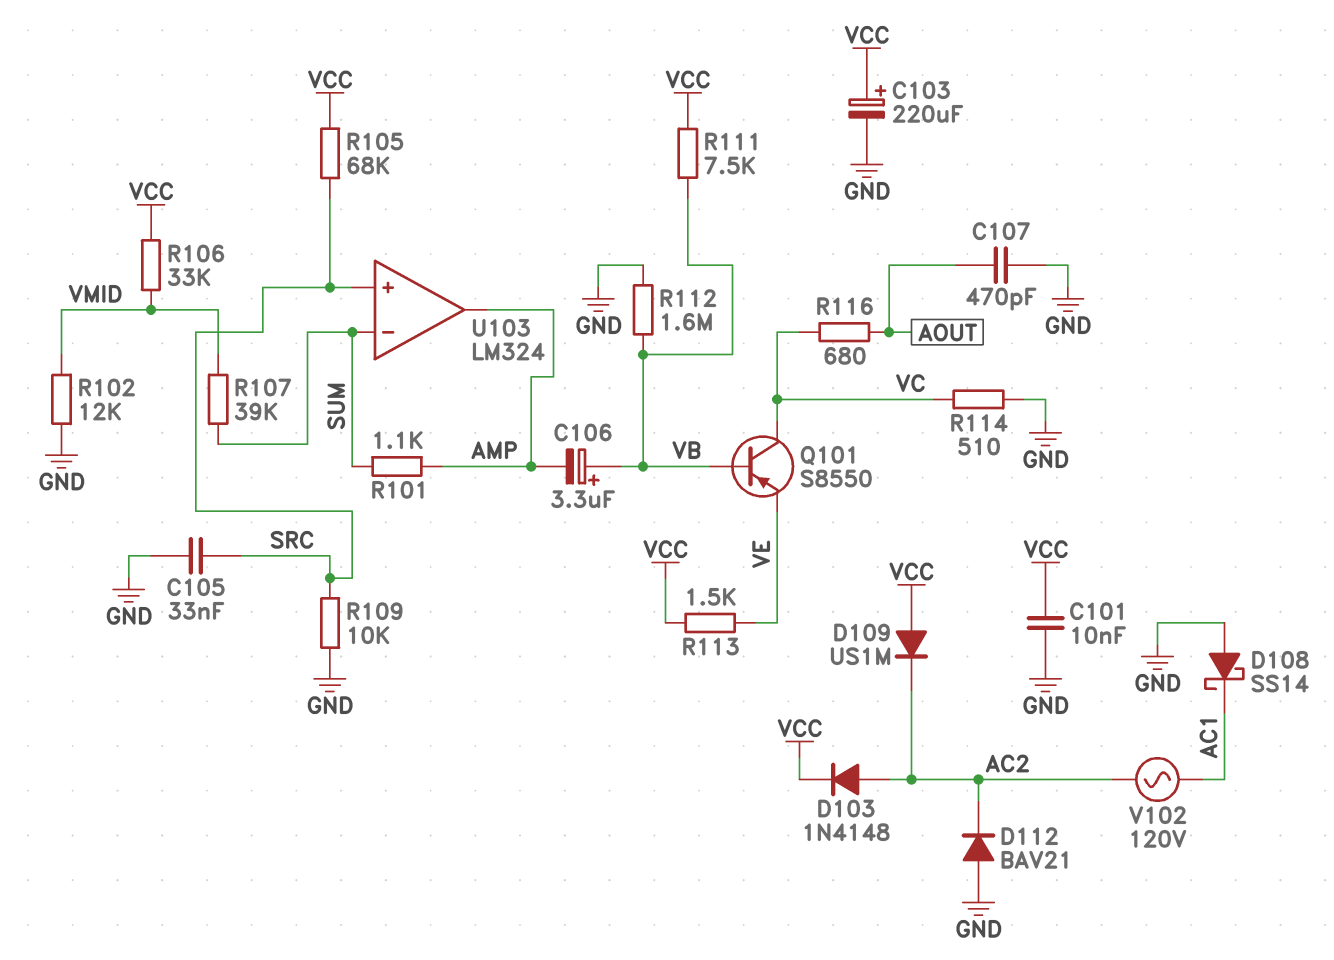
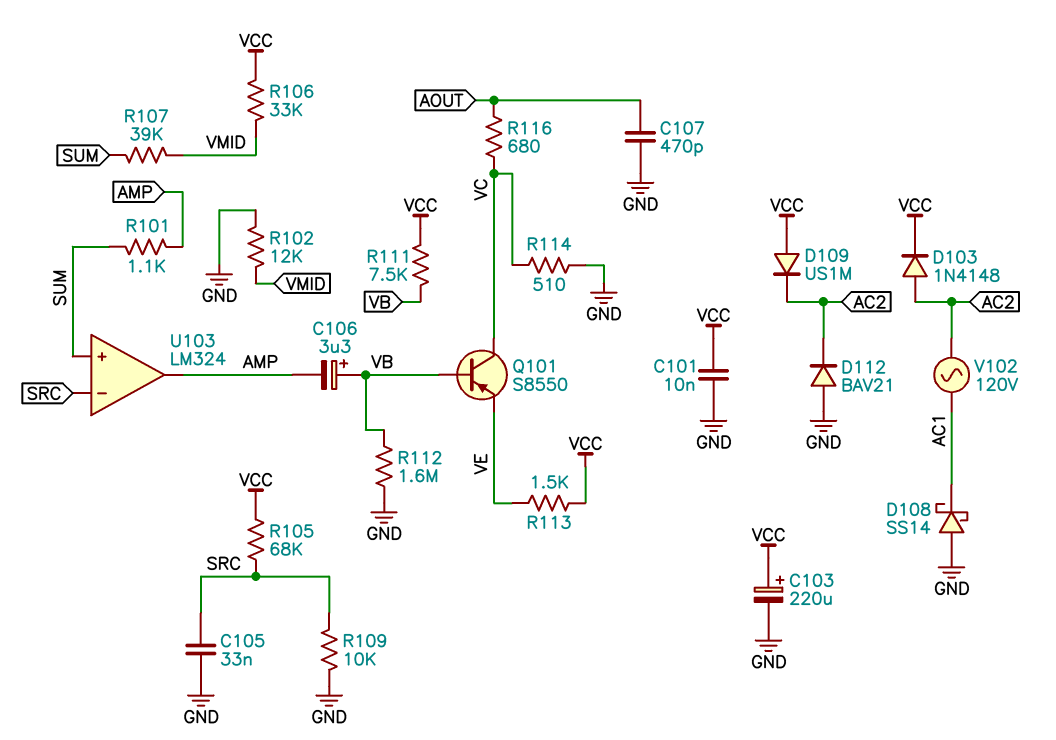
U103 pin in+: SRC -> SUM
U103 pin in-: SUM -> SRC

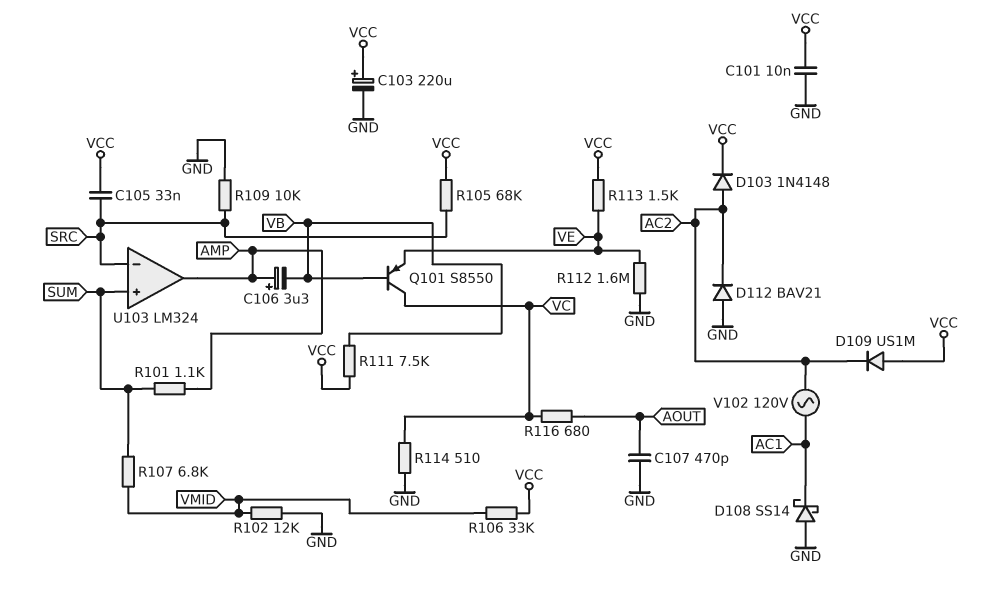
C105: 33nF (GND, SRC) -> 33nF (SRC, VCC)
C106: 3.3uF (plus VB, minus AMP) -> 3.3uF (plus AMP, minus VB)
R107: 39k (SUM, VMID) -> 6.8k (SUM, VMID)
R112: 1.6M (GND, VB) -> 1.6M (GND, VE)

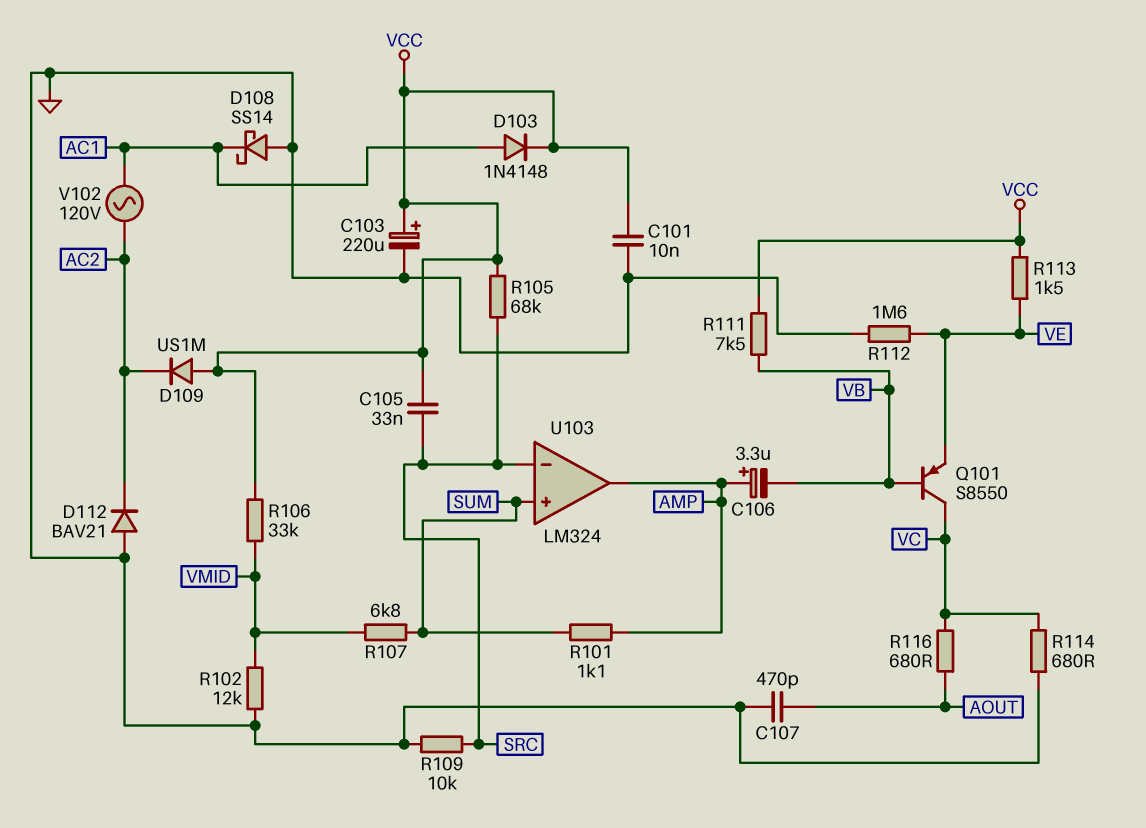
D103: diode 1N4148 (A AC2, K VCC) -> diode 1N4148 (A AC1, K VCC)
R114: 510 (GND, VC) -> 680 (GND, VC)

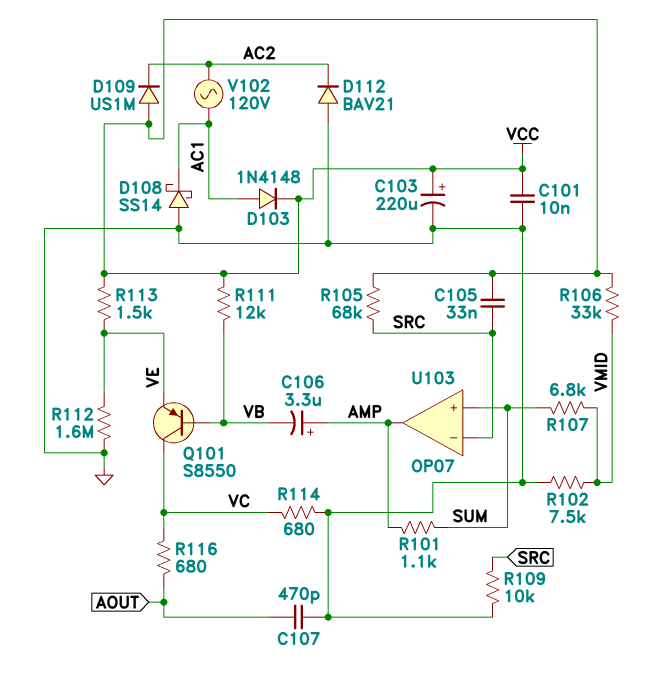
R102: 12k (GND, VMID) -> 7.5k (GND, VMID)
R111: 7.5k (VB, VCC) -> 12k (VB, VCC)
U103: LM324 -> OP07

